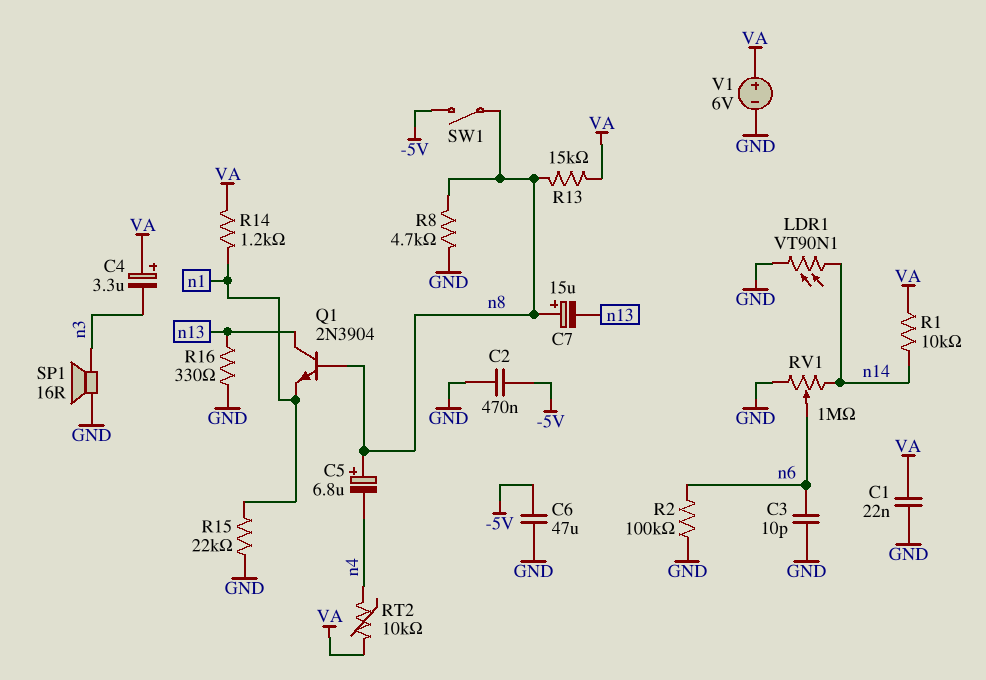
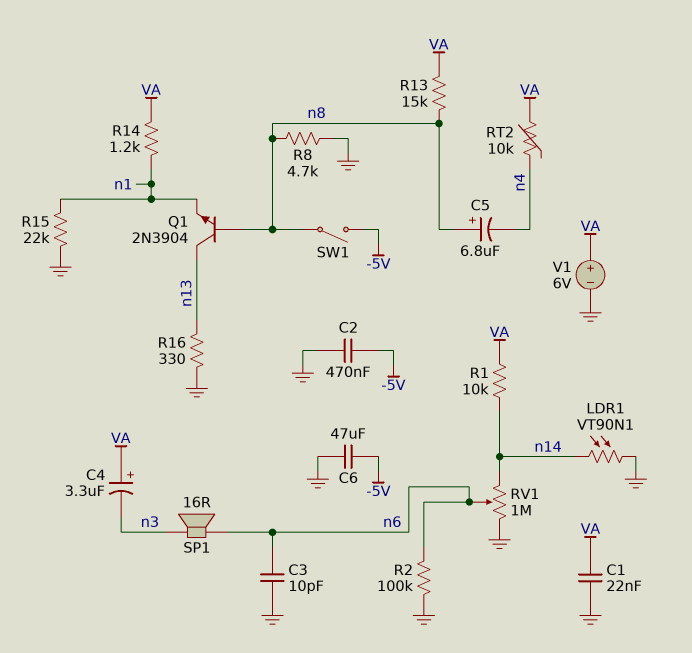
C7: 15uF (plus n8, minus n13) -> none
SP1: speaker 16R (GND, n3) -> speaker 16R (n3, n6)

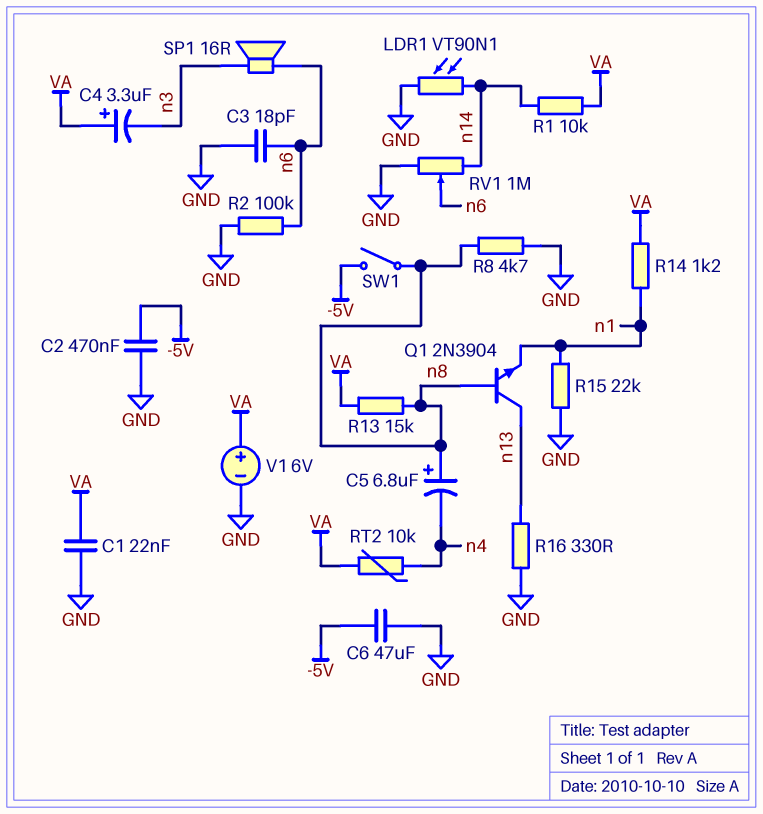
C3: 10pF (GND, n6) -> 18pF (GND, n6)

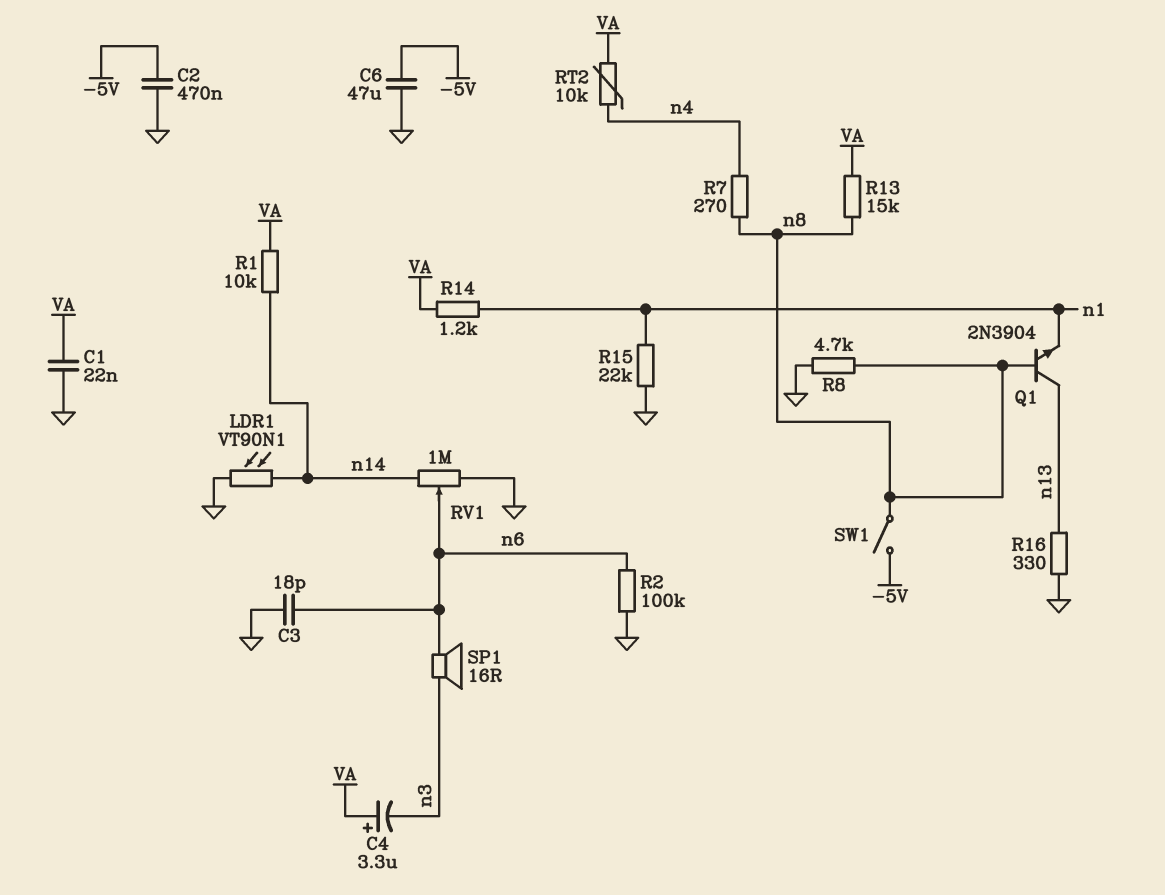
C5: 6.8uF (plus n8, minus n4) -> none
R7: none -> 270 (n4, n8)
V1: 6V (plus VA, minus GND) -> none

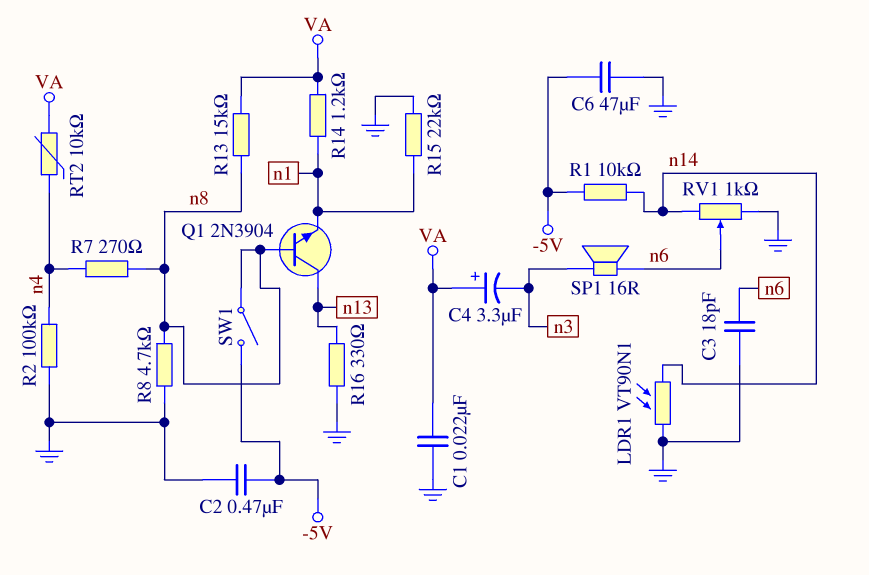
R1: 10k (VA, n14) -> 10k (-5V, n14)
R2: 100k (GND, n6) -> 100k (GND, n4)
RV1: 1M (GND, n14, wiper n6) -> 1k (GND, n14, wiper n6)

